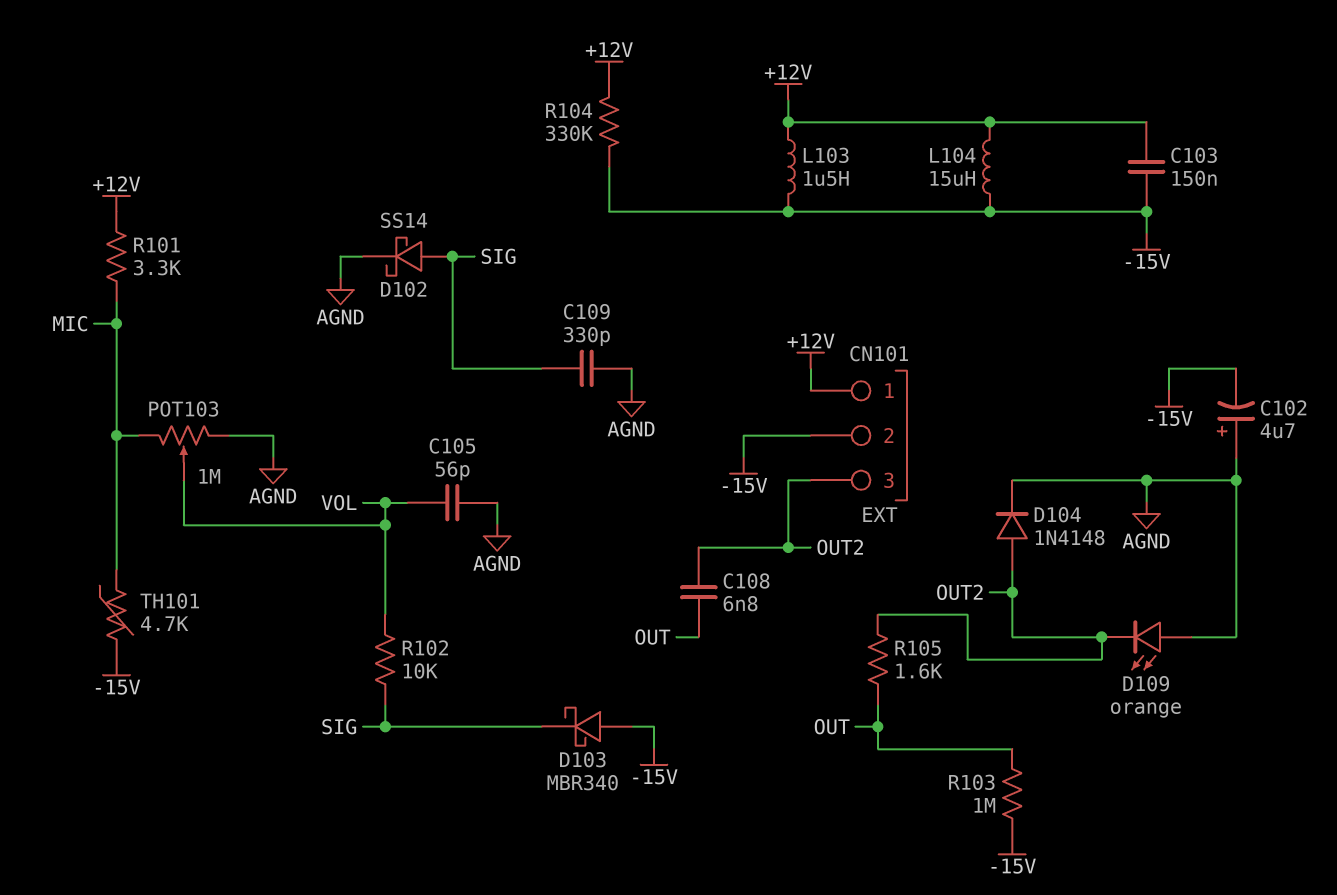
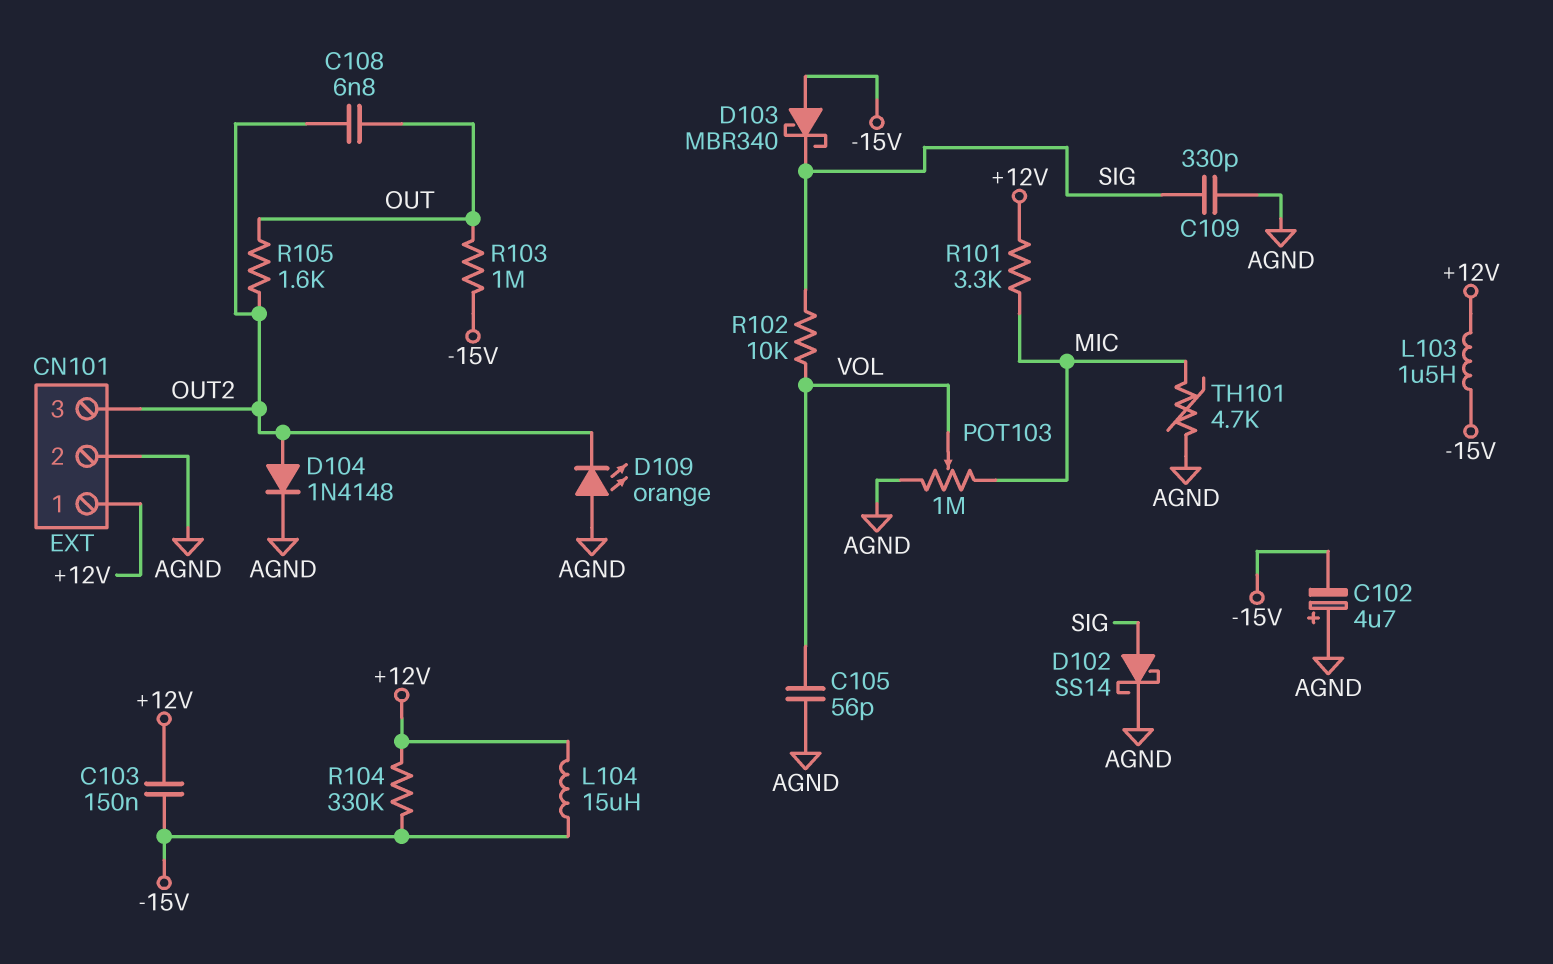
CN101 pin 2: -15V -> AGND
TH101: 4.7k (-15V, MIC) -> 4.7k (AGND, MIC)

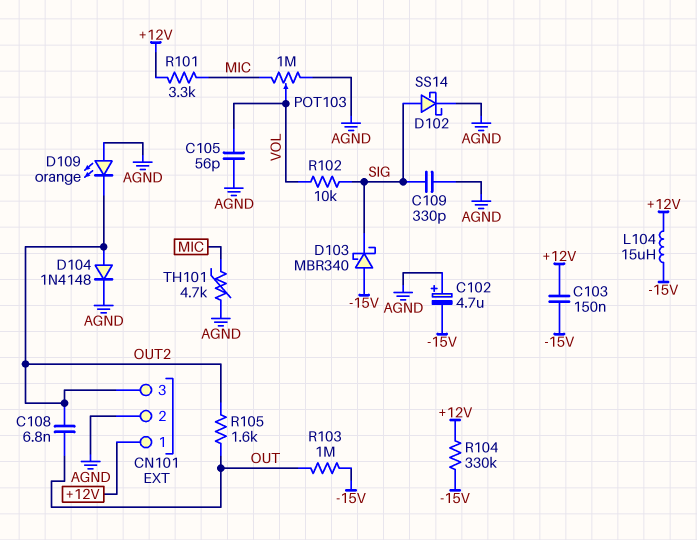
L103: 1.5uH (+12V, -15V) -> none

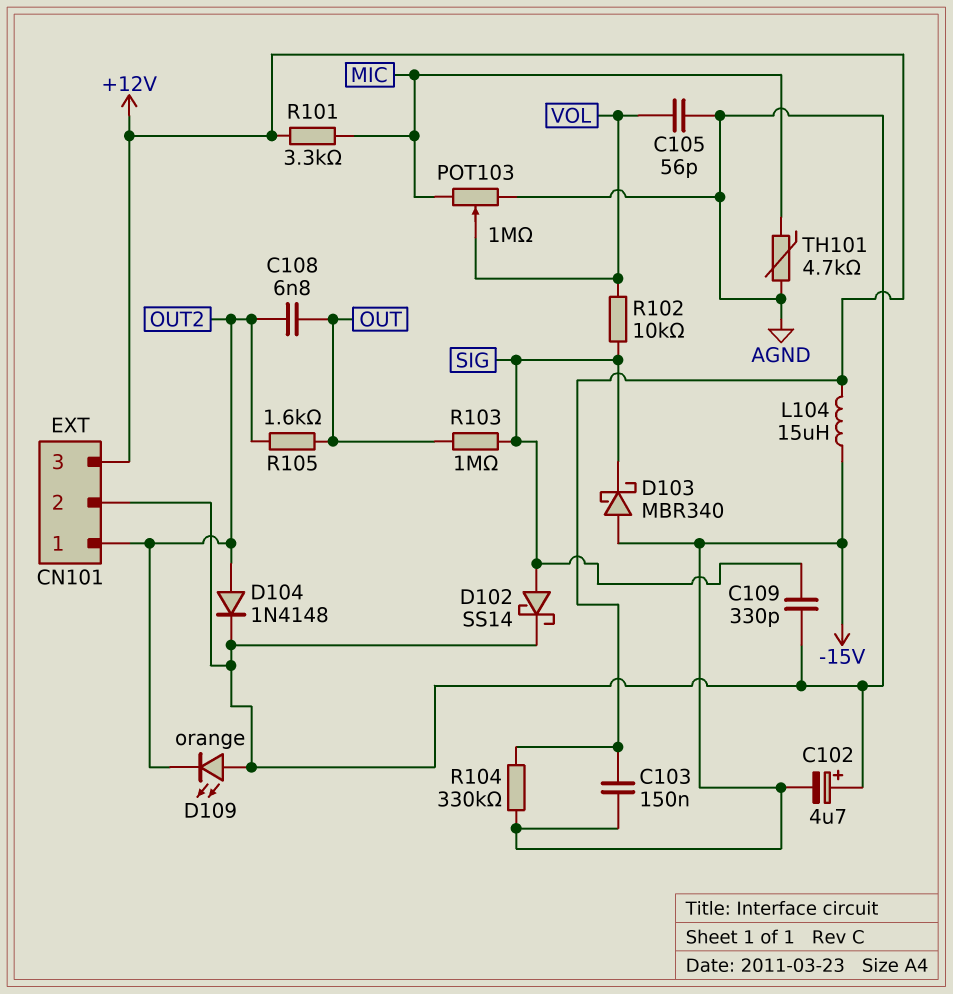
CN101 pin 1: +12V -> OUT2
CN101 pin 3: OUT2 -> +12V
R103: 1M (-15V, OUT) -> 1M (OUT, SIG)

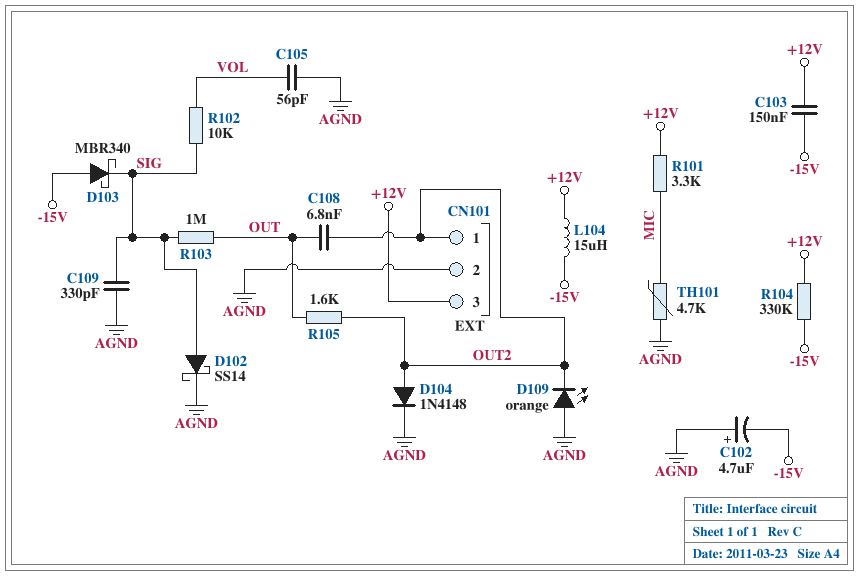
POT103: 1M (AGND, MIC, wiper VOL) -> none

